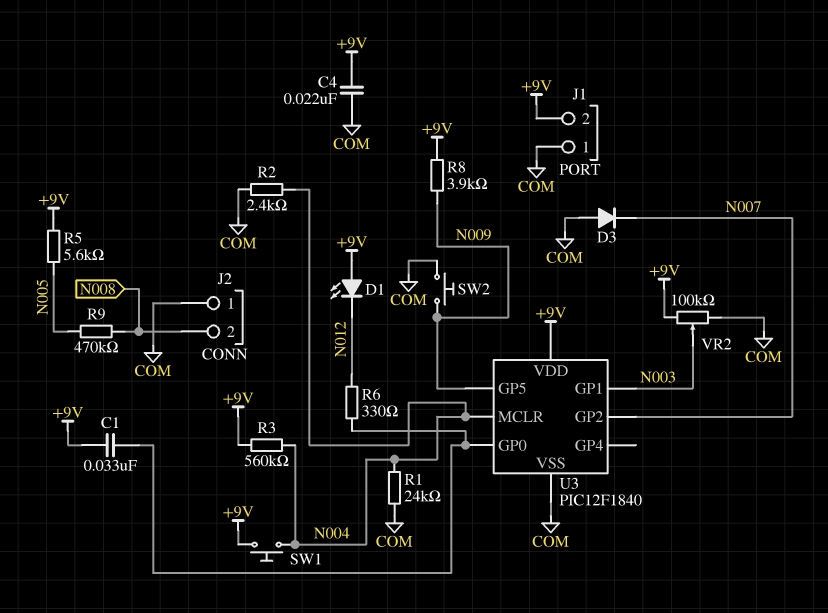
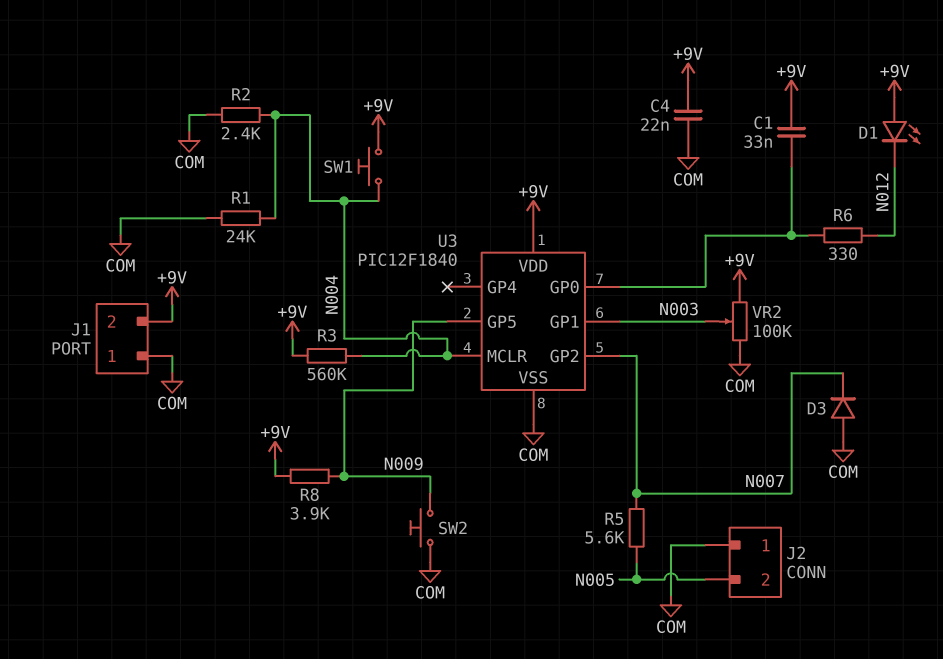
J2 pin 2: N008 -> N005
R5: 5.6k (+9V, N005) -> 5.6k (N005, N007)
R9: 470k (N005, N008) -> none

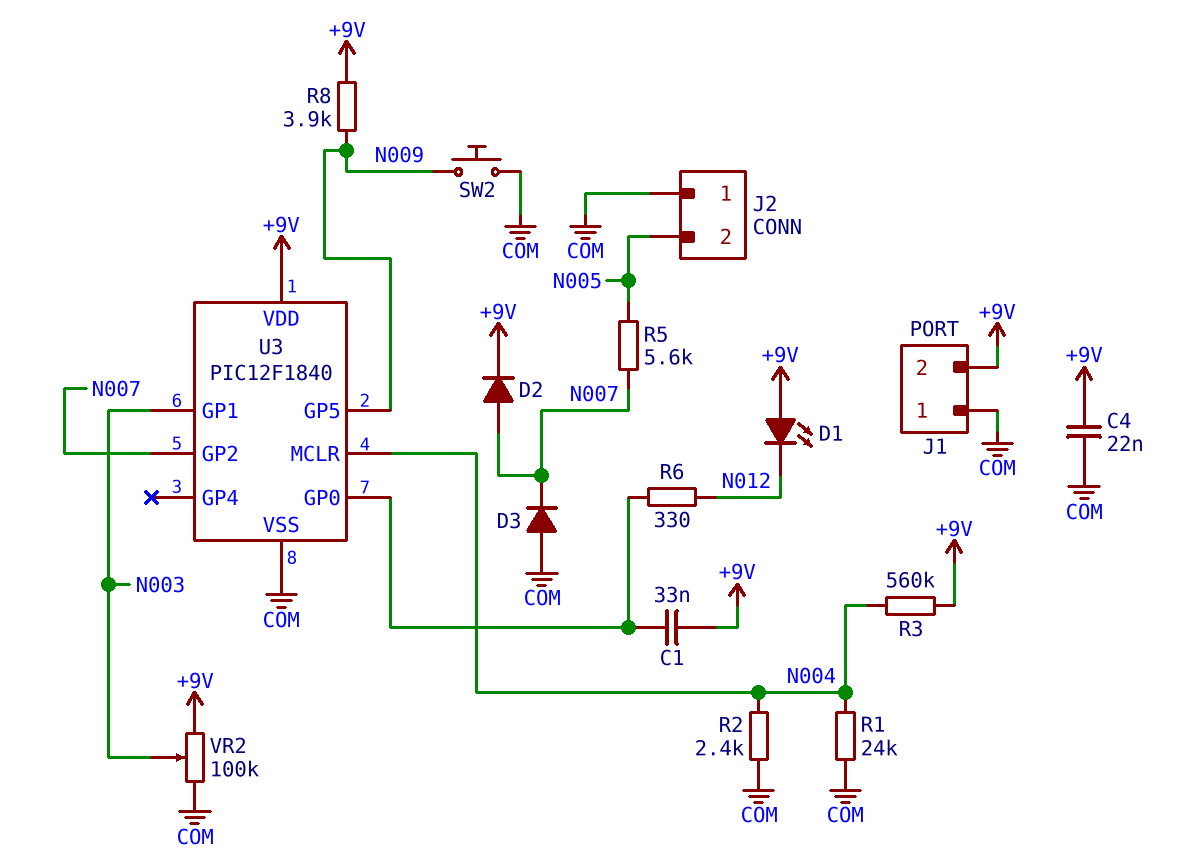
D2: none -> diode (A N007, K +9V)
SW1: button (+9V, N004) -> none

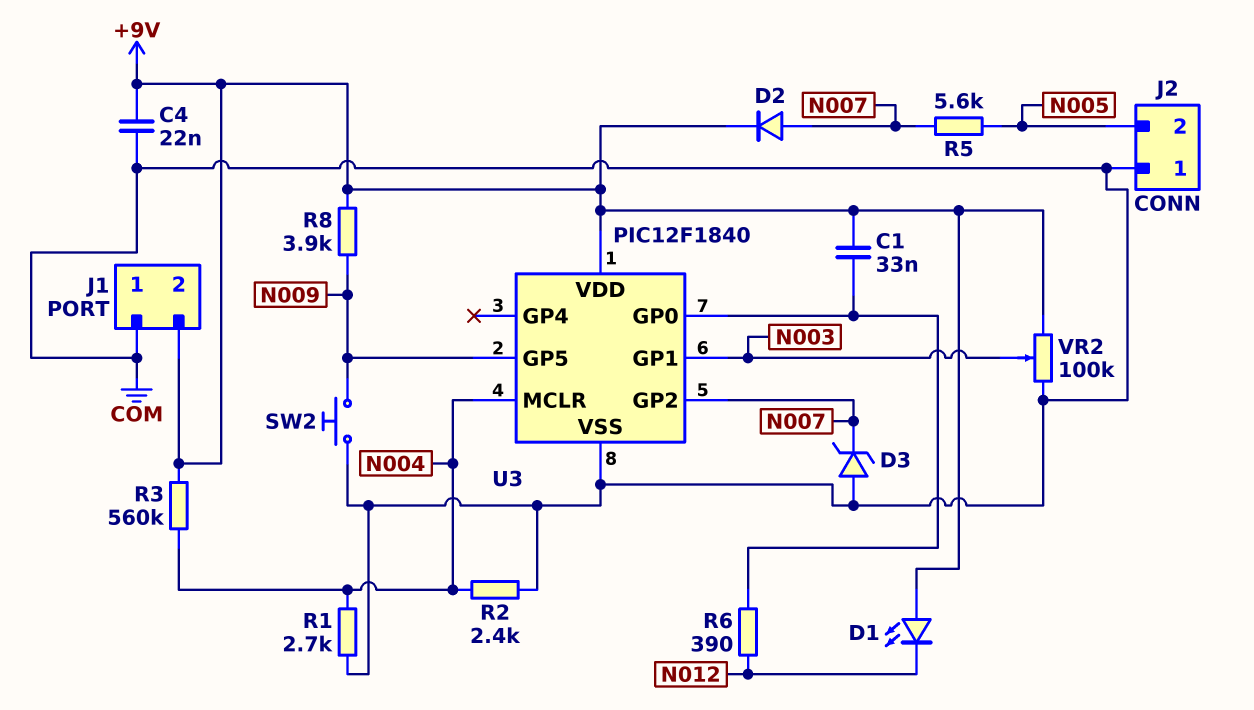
D3: diode (A COM, K N007) -> zener (A COM, K N007)
R1: 24k (COM, N004) -> 2.7k (COM, N004)
R6: 330 (N012, U3/GP0) -> 390 (N012, U3/GP0)

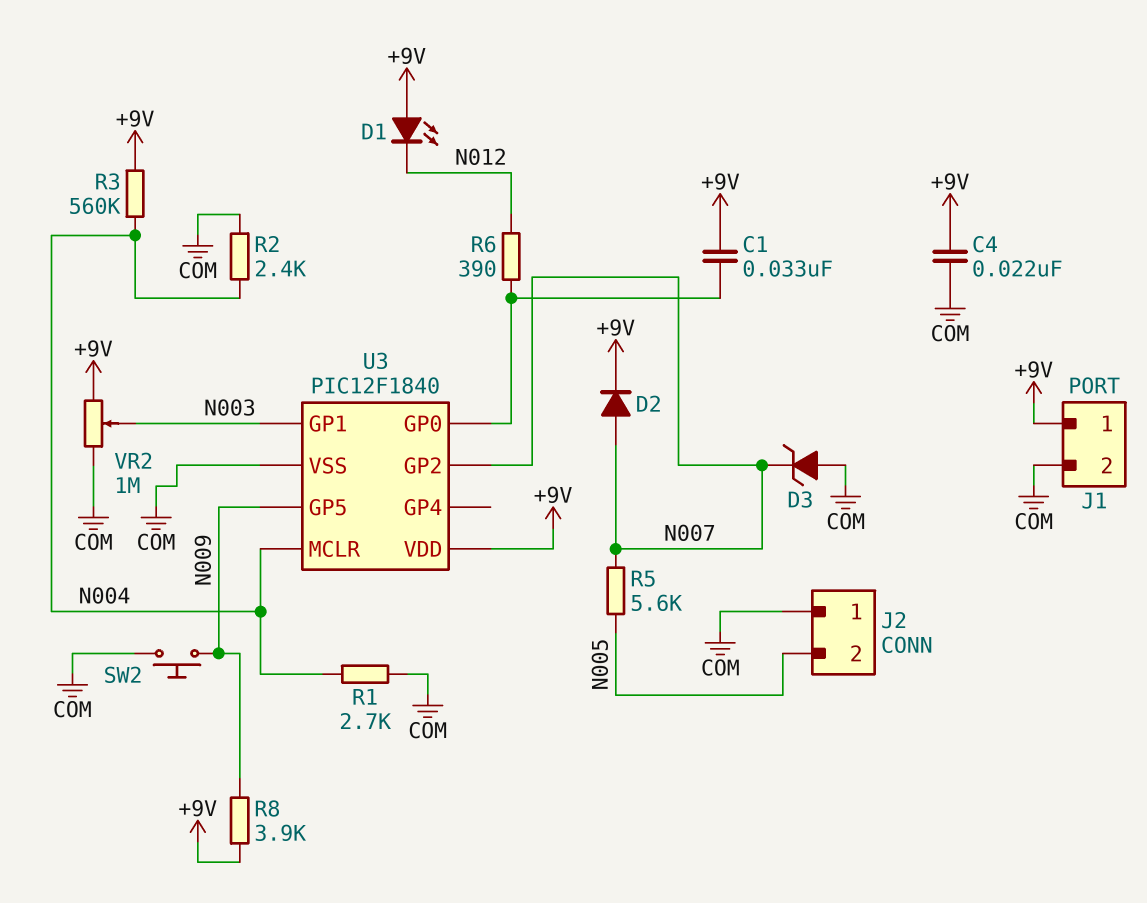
J1 pin 1: COM -> +9V
J1 pin 2: +9V -> COM
VR2: 100k (+9V, COM, wiper N003) -> 1M (+9V, COM, wiper N003)

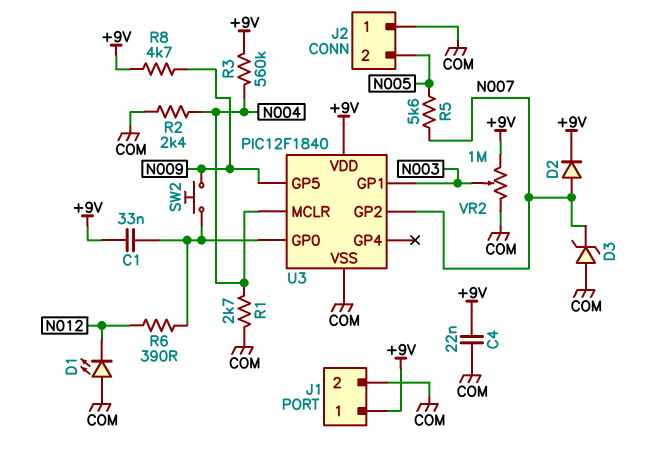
D1: LED (A +9V, K N012) -> LED (A COM, K N012)
R8: 3.9k (+9V, N009) -> 4.7k (+9V, N009)
SW2: button (COM, N009) -> button (N009, U3/GP0)

